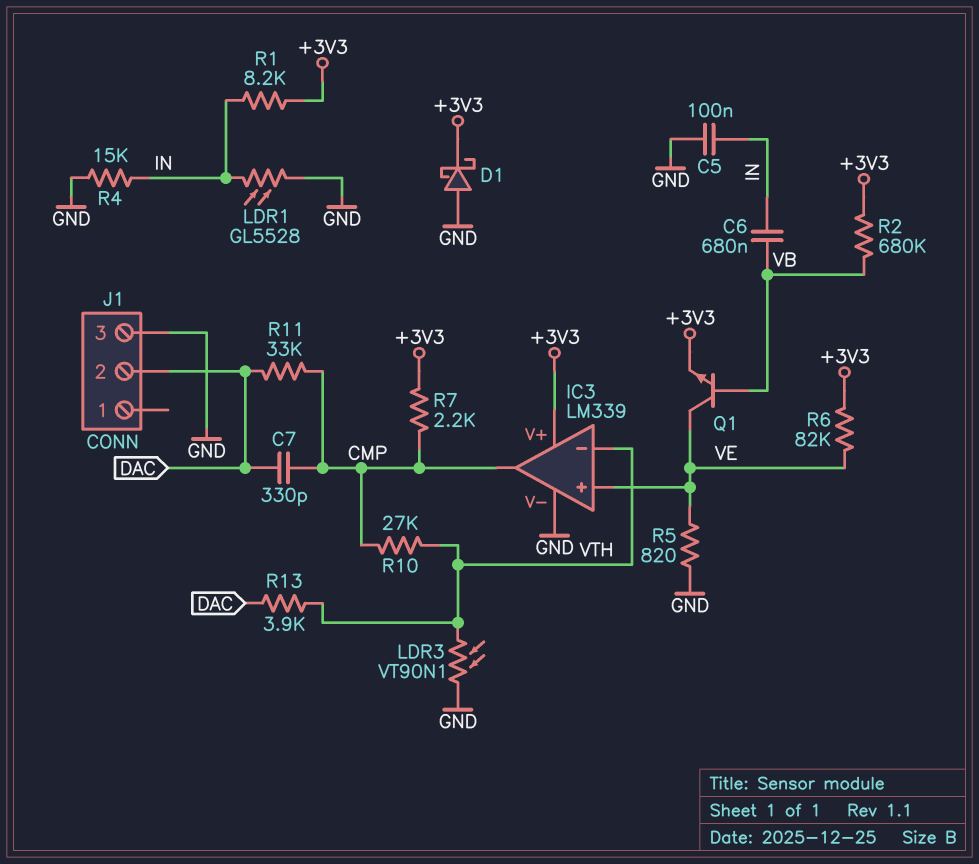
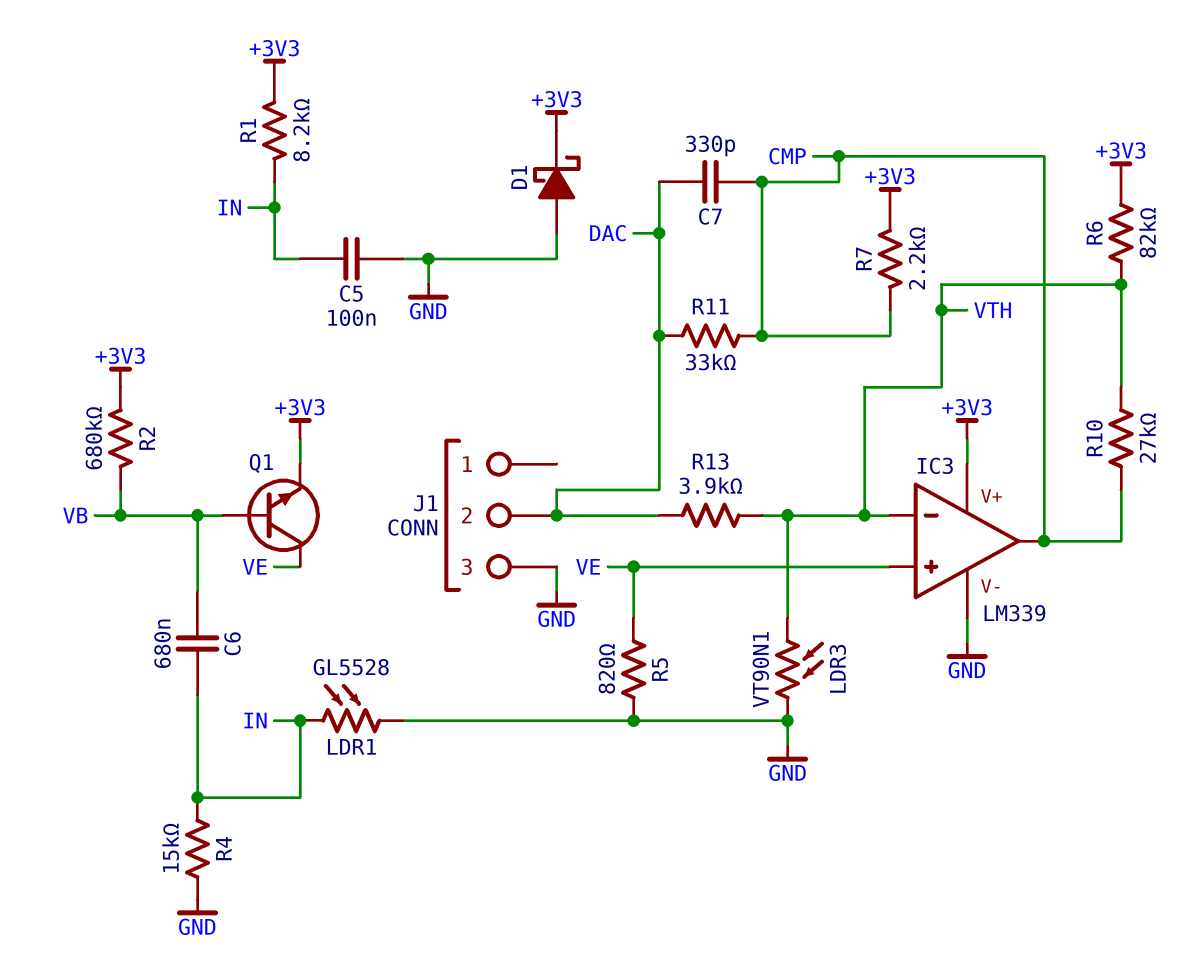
R6: 82k (+3V3, VE) -> 82k (+3V3, VTH)

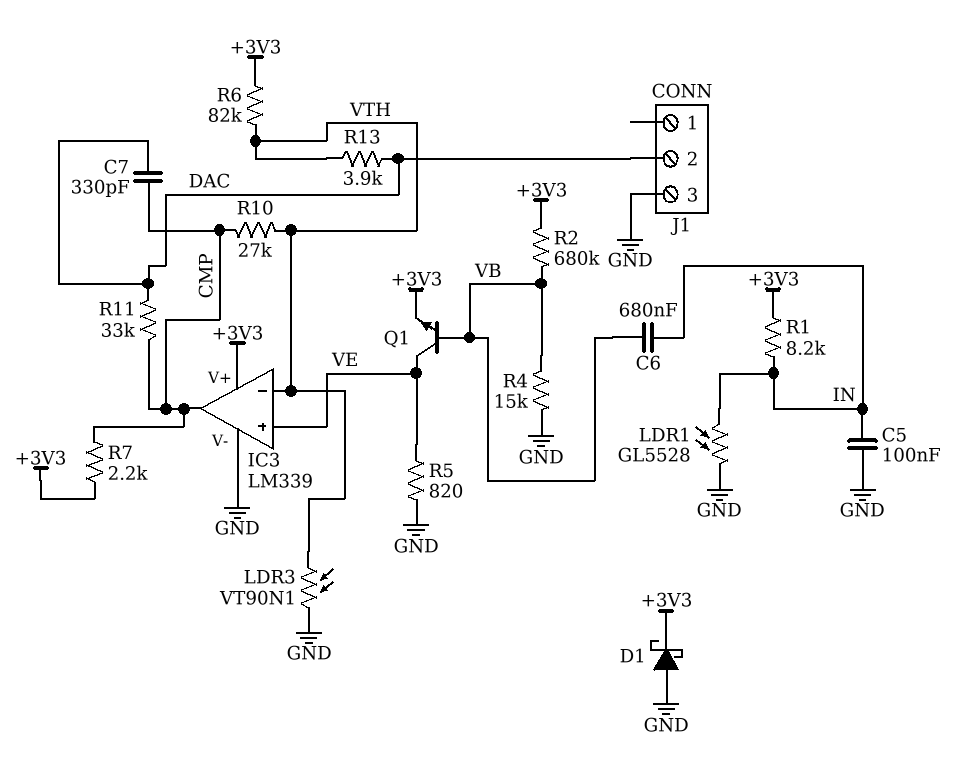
R4: 15k (GND, IN) -> 15k (GND, VB)

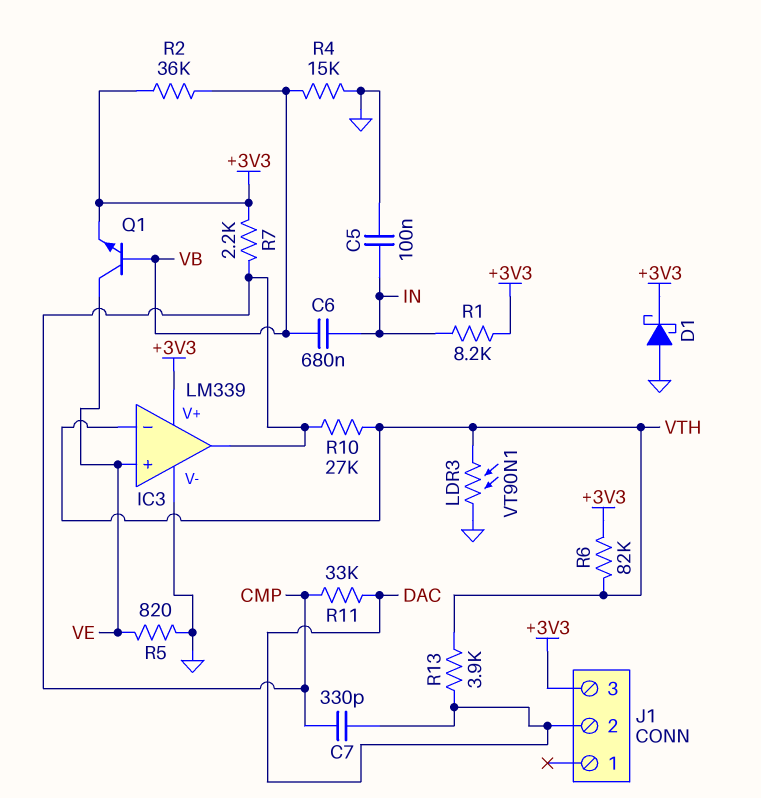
J1 pin 3: GND -> +3V3
LDR1: GL5528 (GND, IN) -> none
R2: 680k (+3V3, VB) -> 36k (+3V3, VB)

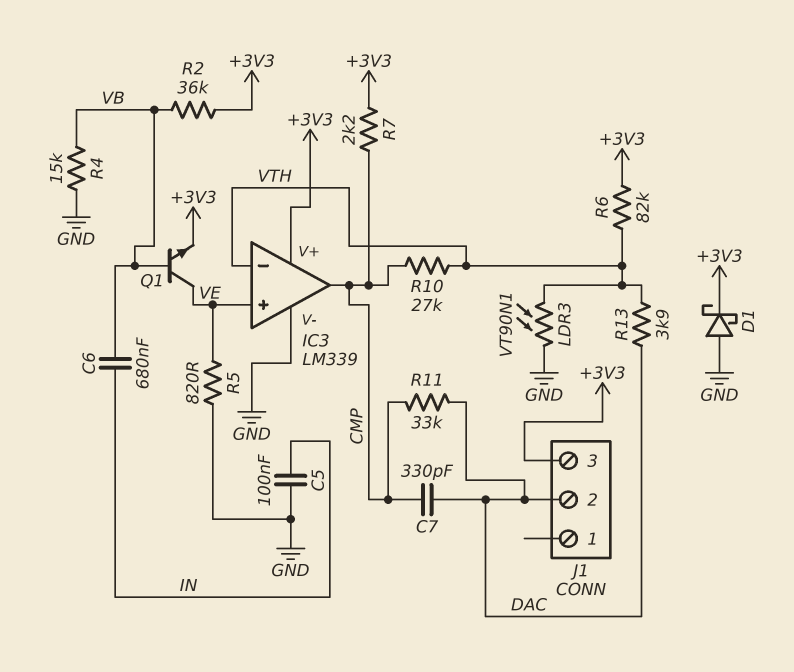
R1: 8.2k (+3V3, IN) -> none

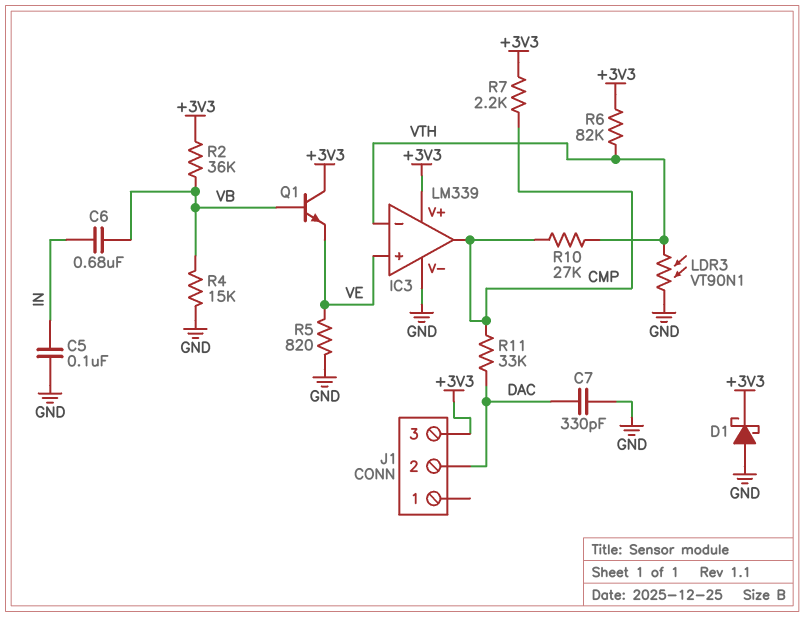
C7: 330pF (CMP, DAC) -> 330pF (DAC, GND)
Q1: NPN (B VB, C VE, E +3V3) -> NPN (B VB, C +3V3, E VE)
R13: 3.9k (DAC, VTH) -> none

